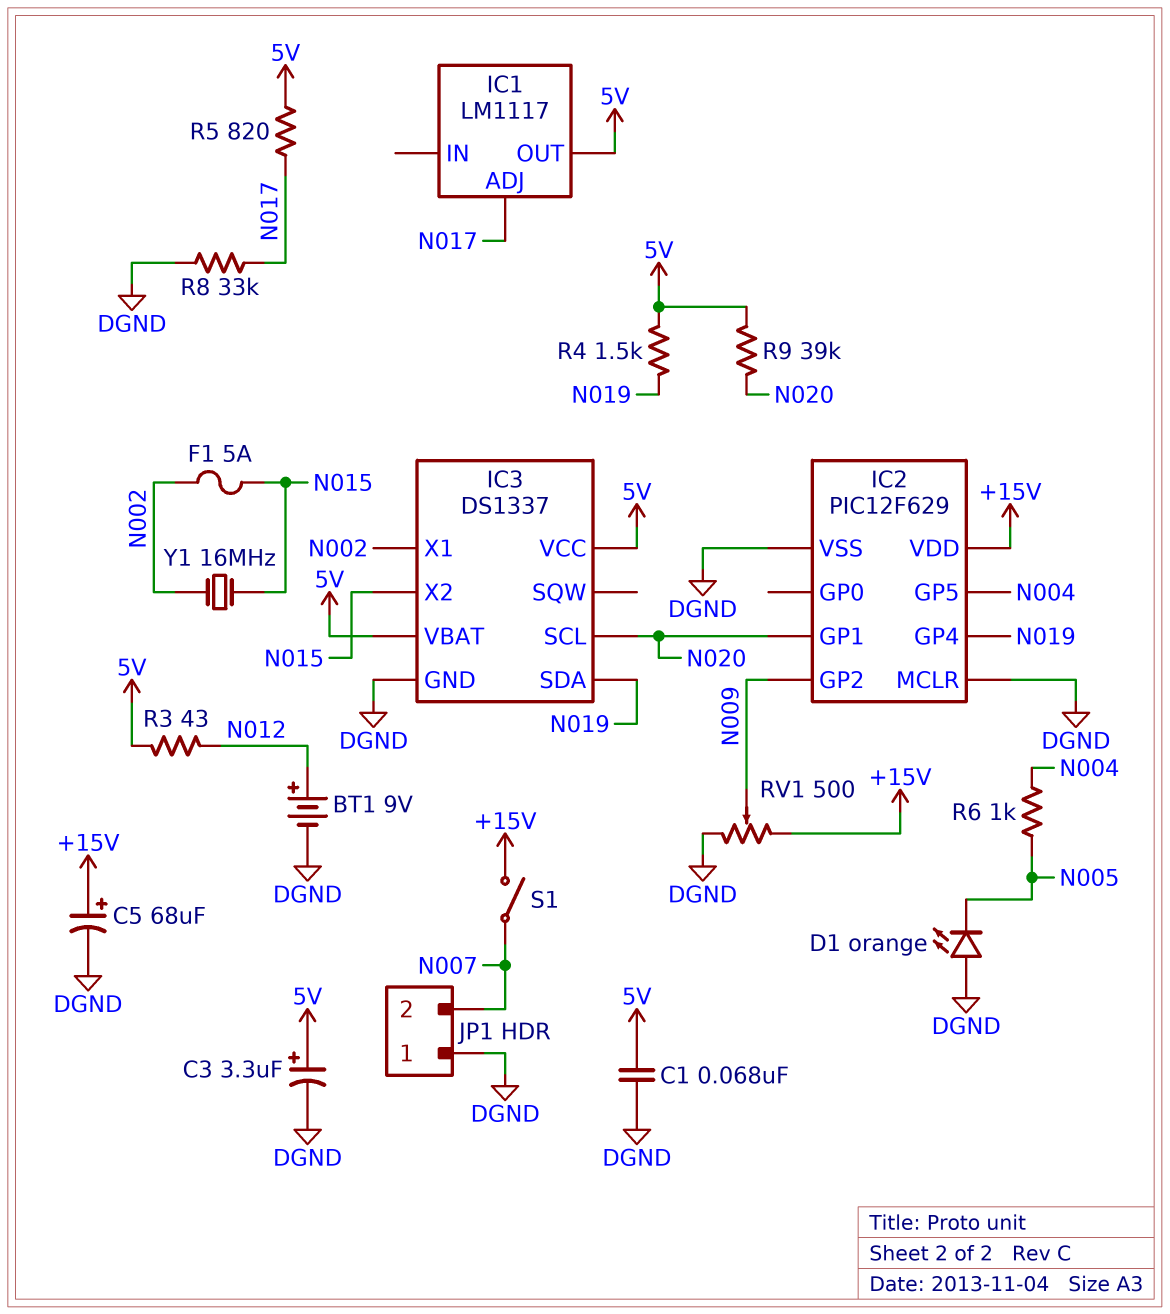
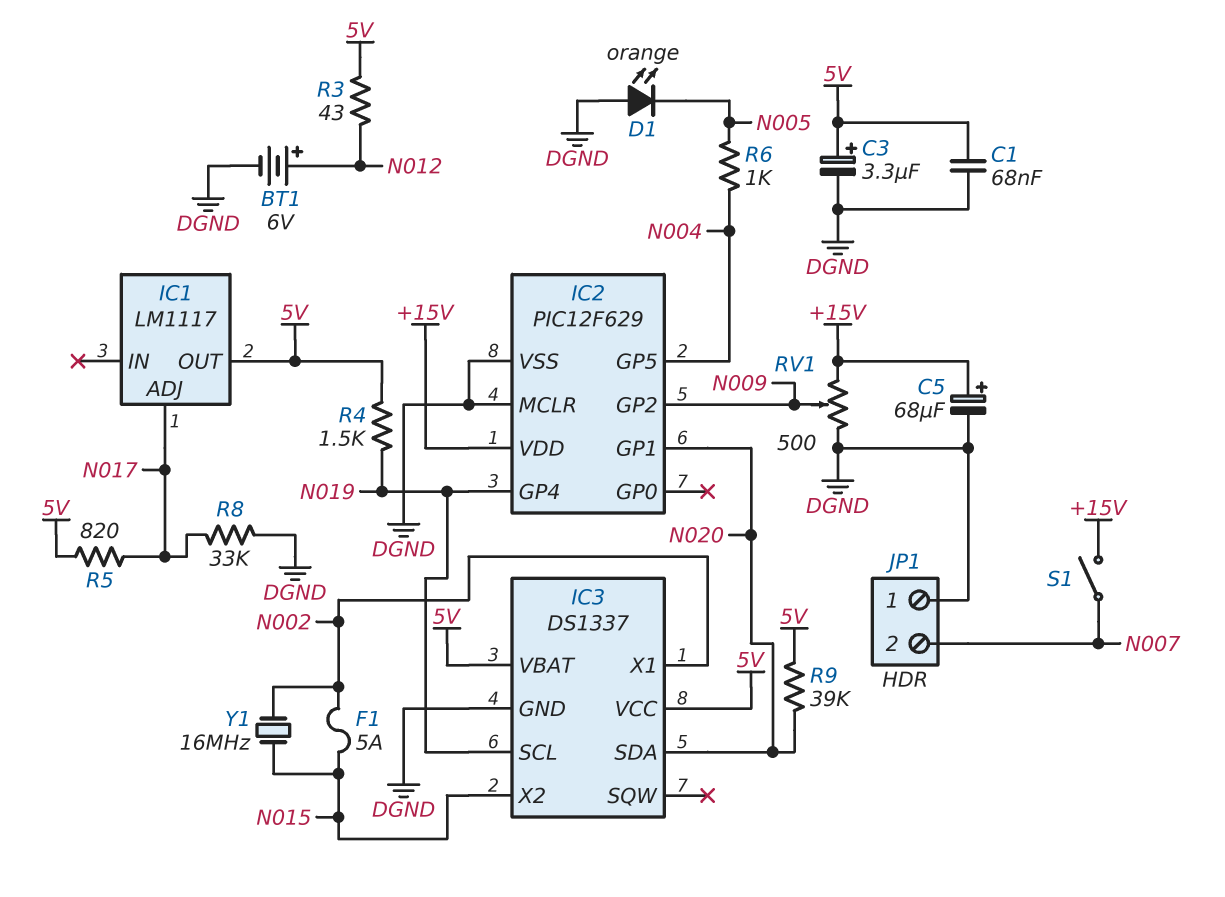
BT1: 9V (plus N012, minus DGND) -> 6V (plus N012, minus DGND)
IC3 pin SCL: N020 -> N019
IC3 pin SDA: N019 -> N020

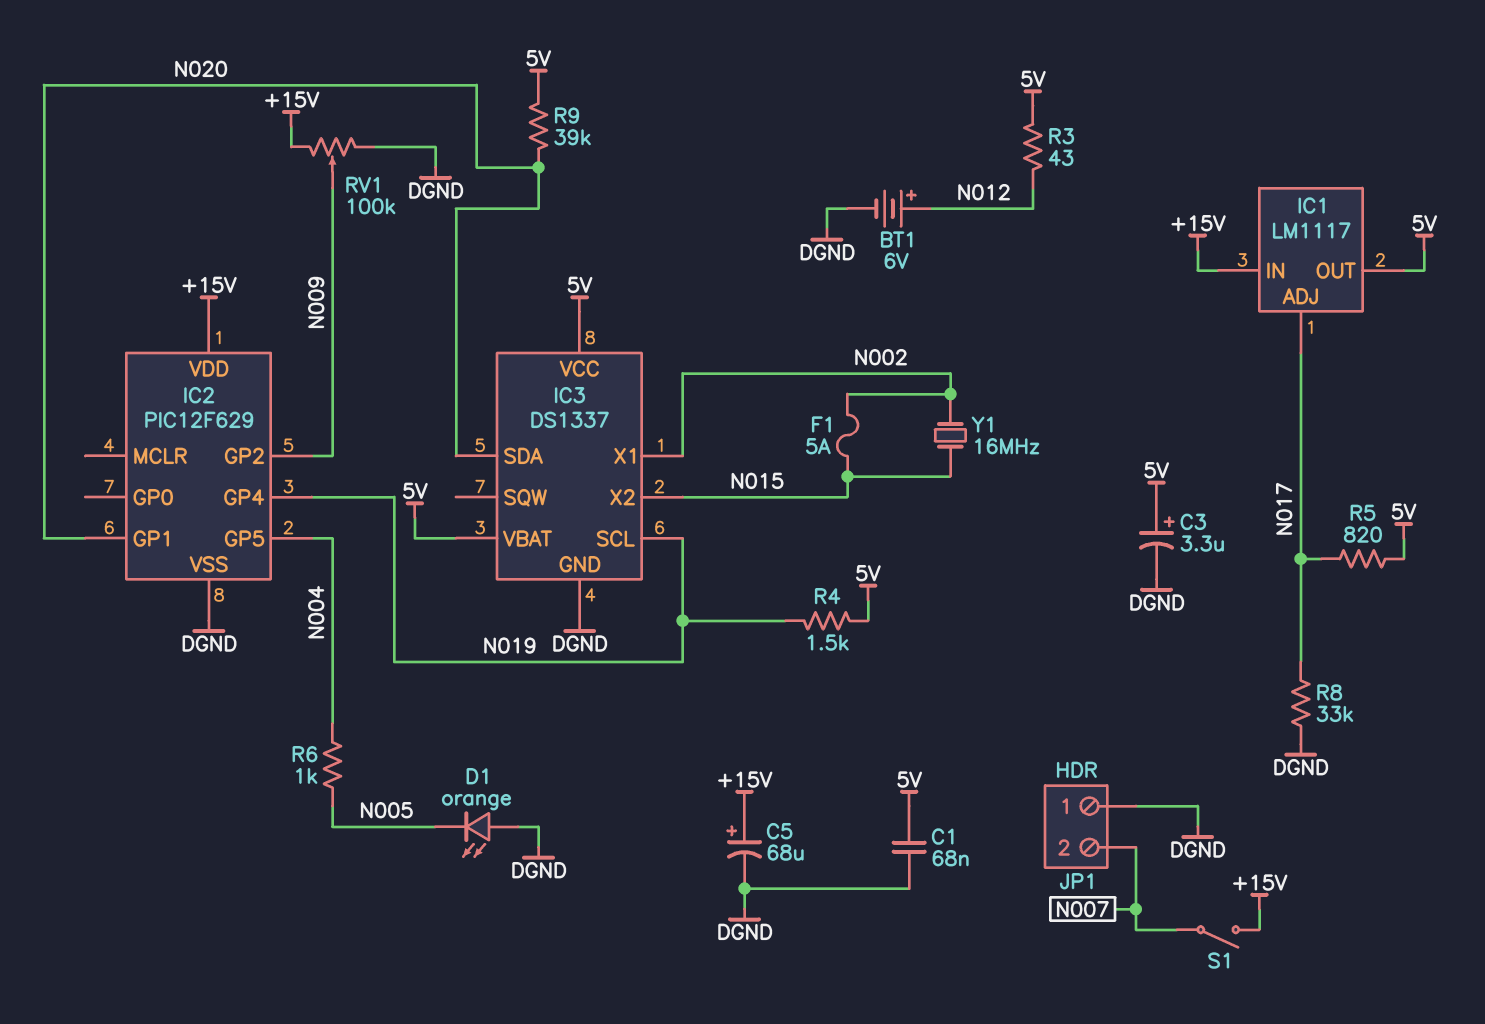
IC1 pin IN: none -> +15V
IC2 pin MCLR: DGND -> none
RV1: 500 (+15V, DGND, wiper N009) -> 100k (+15V, DGND, wiper N009)

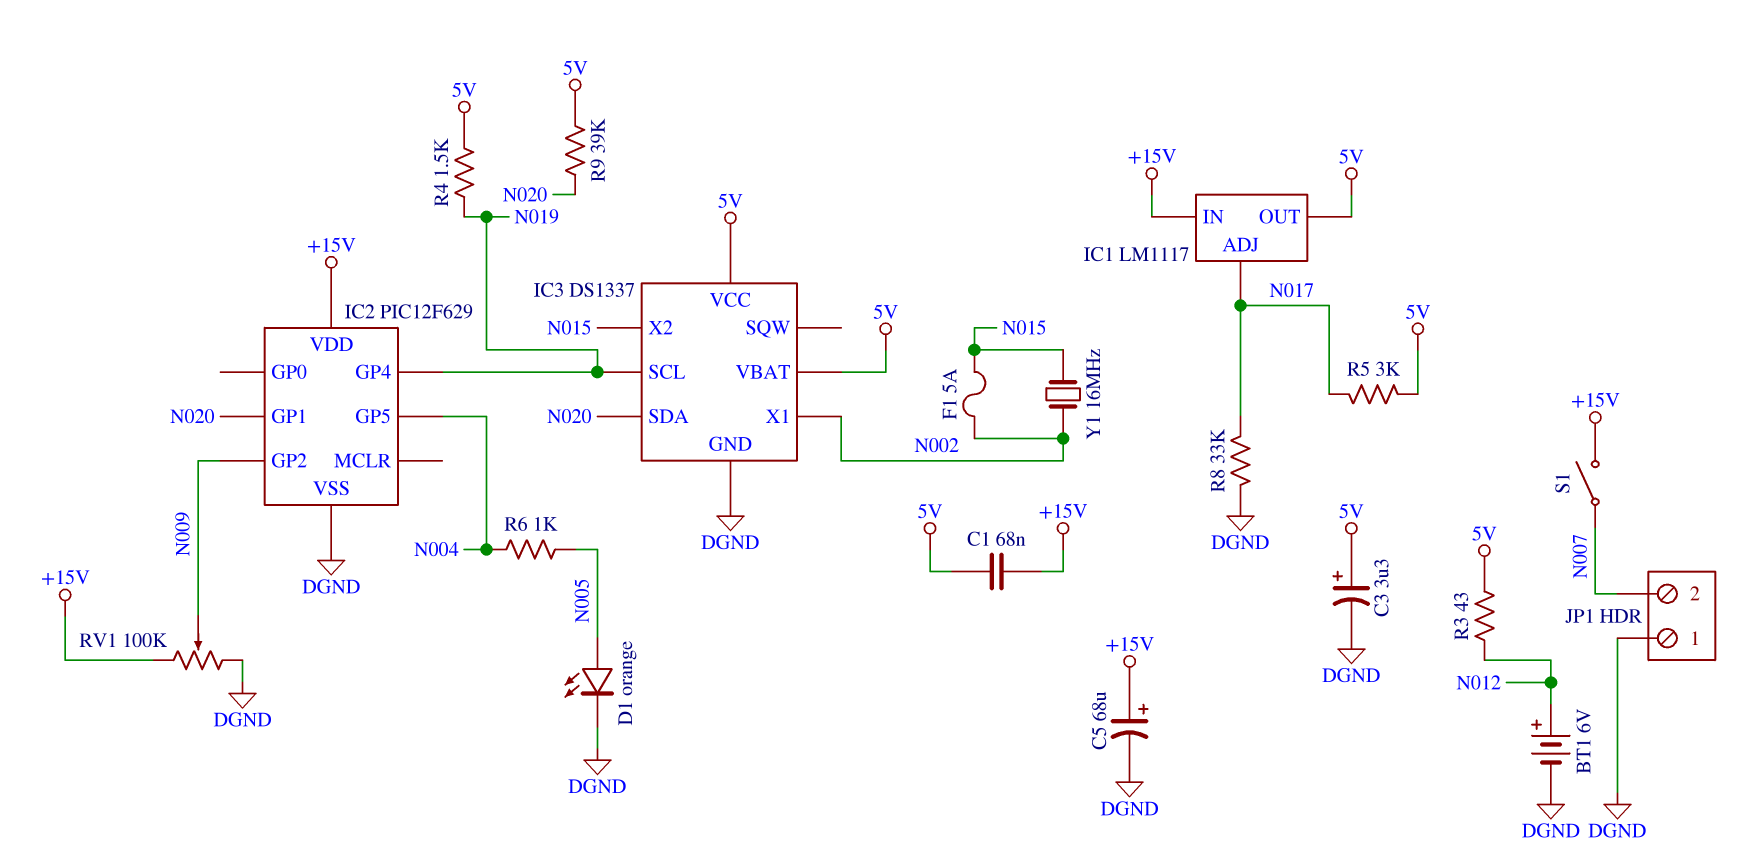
C1: 68nF (5V, DGND) -> 68nF (+15V, 5V)
D1: LED orange (A DGND, K N005) -> LED orange (A N005, K DGND)
R5: 820 (5V, N017) -> 3k (5V, N017)

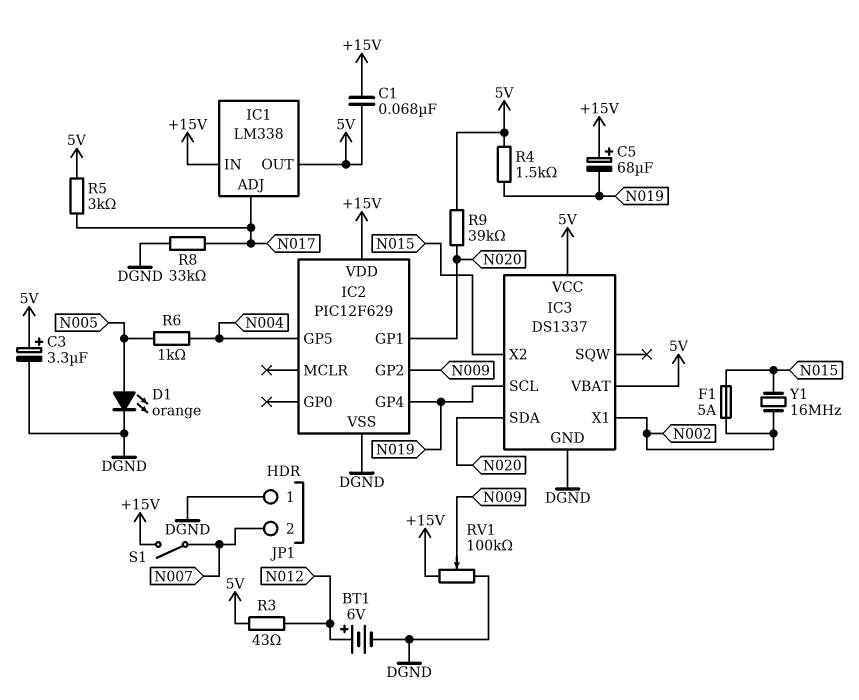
C5: 68uF (plus +15V, minus DGND) -> 68uF (plus +15V, minus N019)
IC1: LM1117 -> LM338

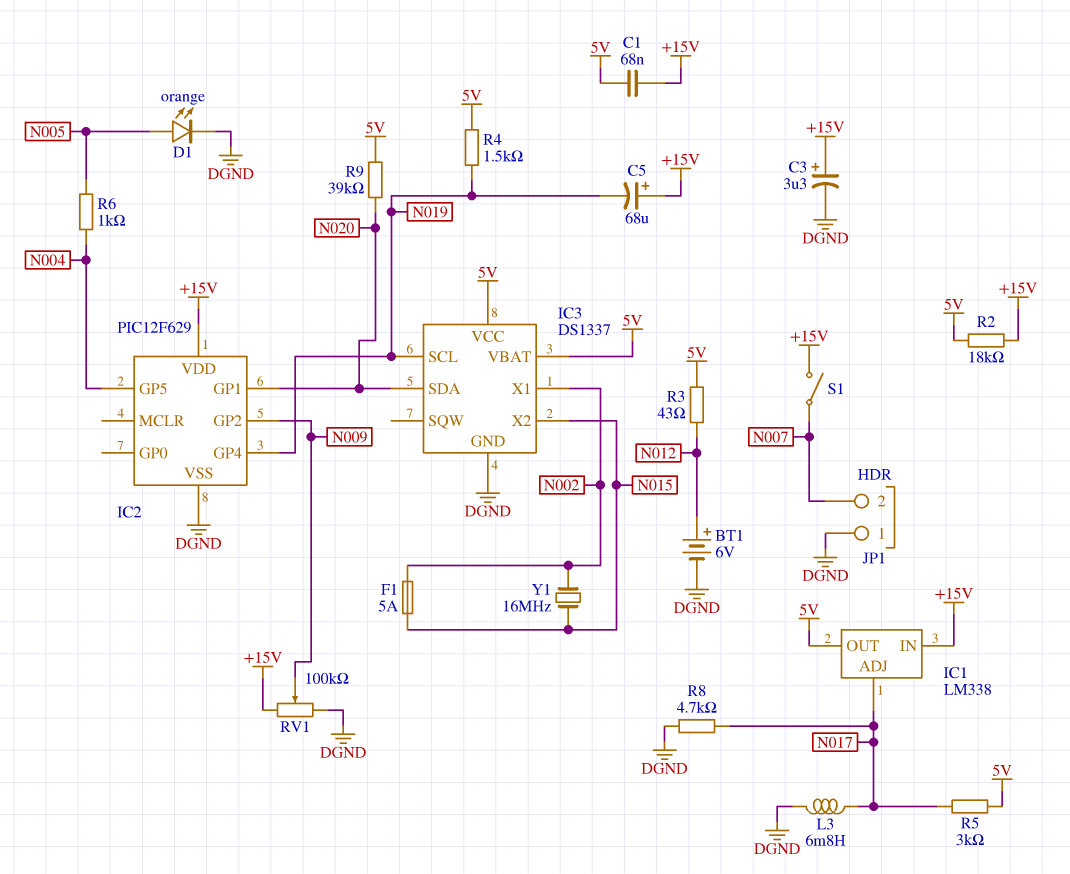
C3: 3.3uF (plus 5V, minus DGND) -> 3.3uF (plus +15V, minus DGND)
L3: none -> 6.8mH (DGND, N017)
R2: none -> 18k (+15V, 5V)
R8: 33k (DGND, N017) -> 4.7k (DGND, N017)

